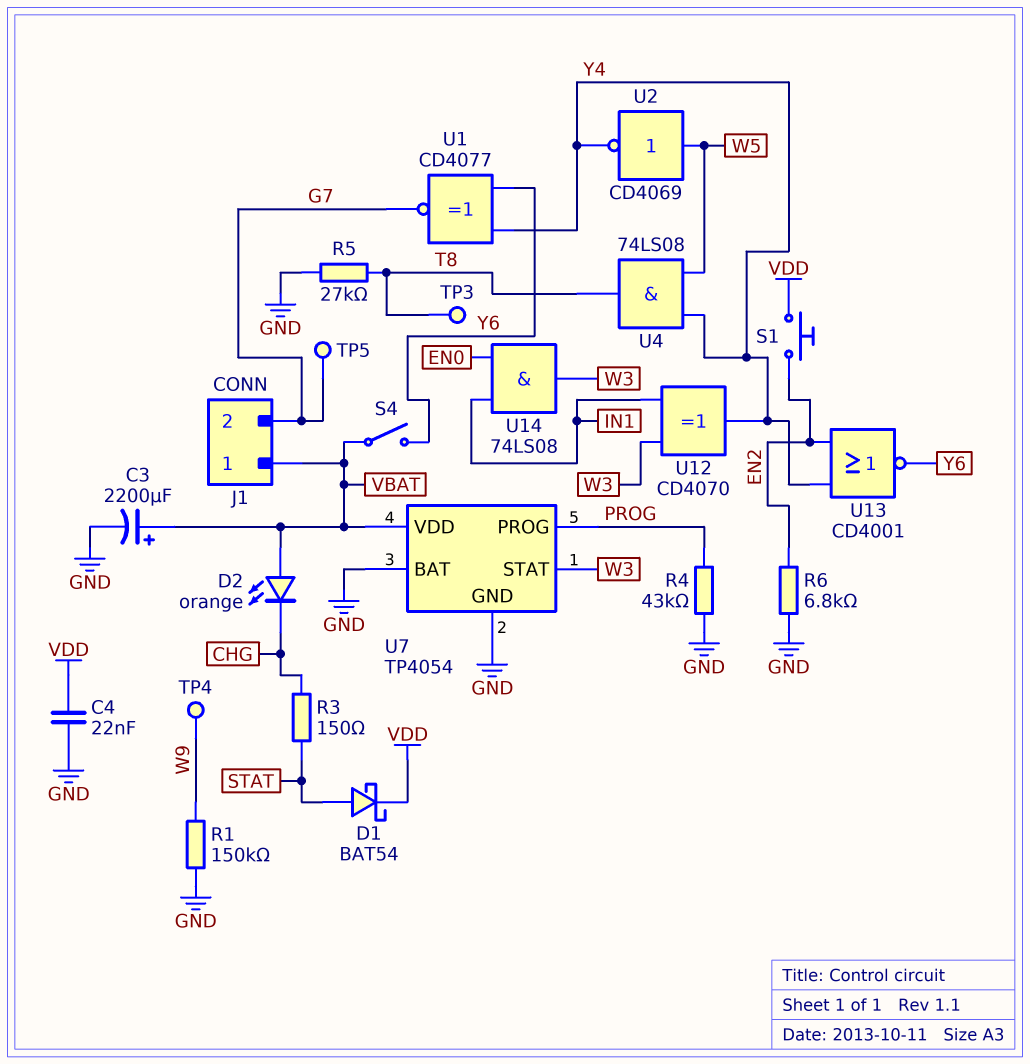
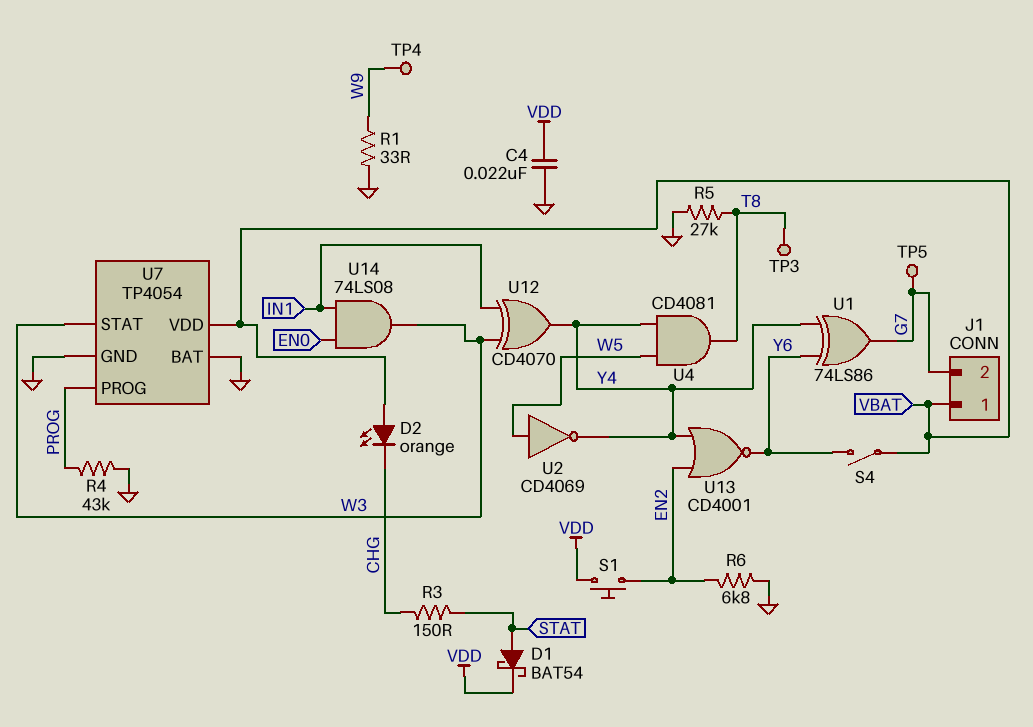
C3: 2200uF (plus VBAT, minus GND) -> none
R1: 150k (GND, W9) -> 33 (GND, W9)
U1: XNOR CD4077 (in Y4, in Y6, out G7) -> XOR 74LS86 (in Y4, in Y6, out G7)
U4: AND 74LS08 (in W5, in Y4, out T8) -> AND CD4081 (in W5, in Y4, out T8)

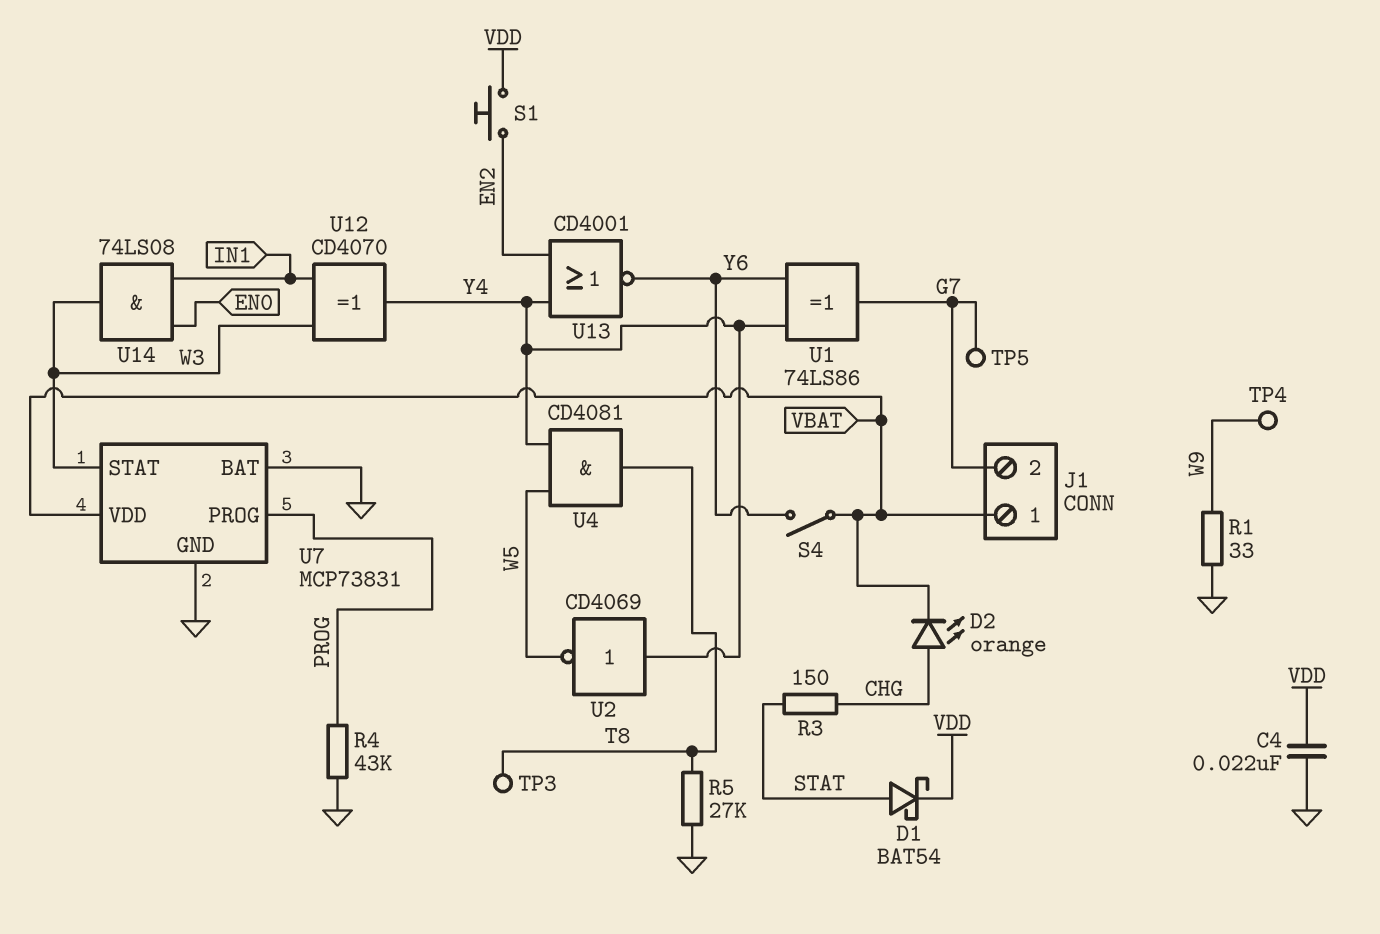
D2: LED orange (A VBAT, K CHG) -> LED orange (A CHG, K VBAT)
R6: 6.8k (EN2, GND) -> none
U2: NOT CD4069 (in W5, out Y4) -> NOT CD4069 (in Y4, out W5)
U7: TP4054 -> MCP73831

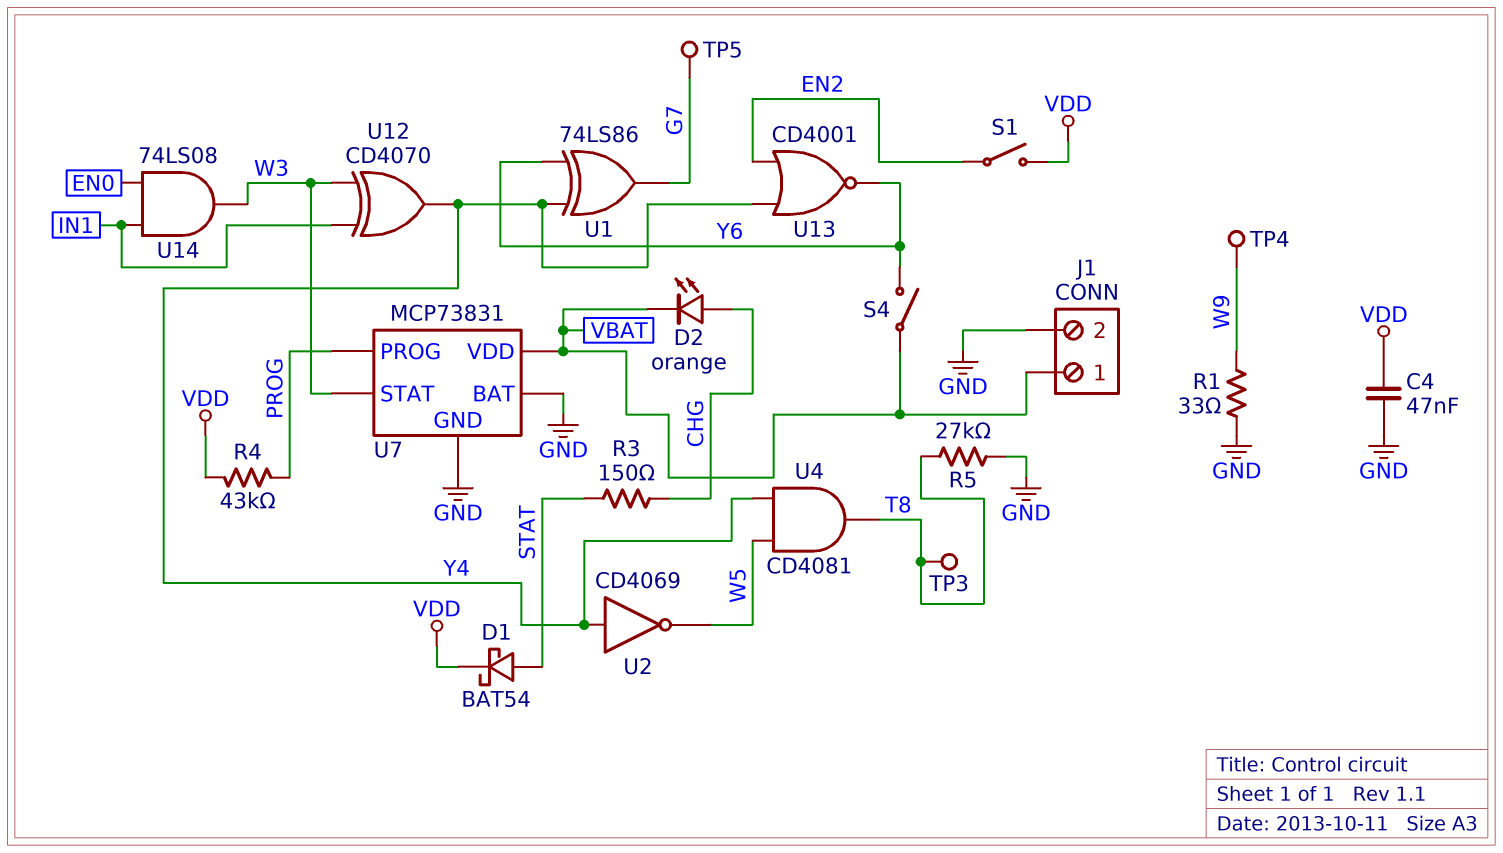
C4: 22nF (GND, VDD) -> 47nF (GND, VDD)
J1 pin 2: G7 -> GND
R4: 43k (GND, PROG) -> 43k (PROG, VDD)
S1: button (EN2, VDD) -> switch (EN2, VDD)

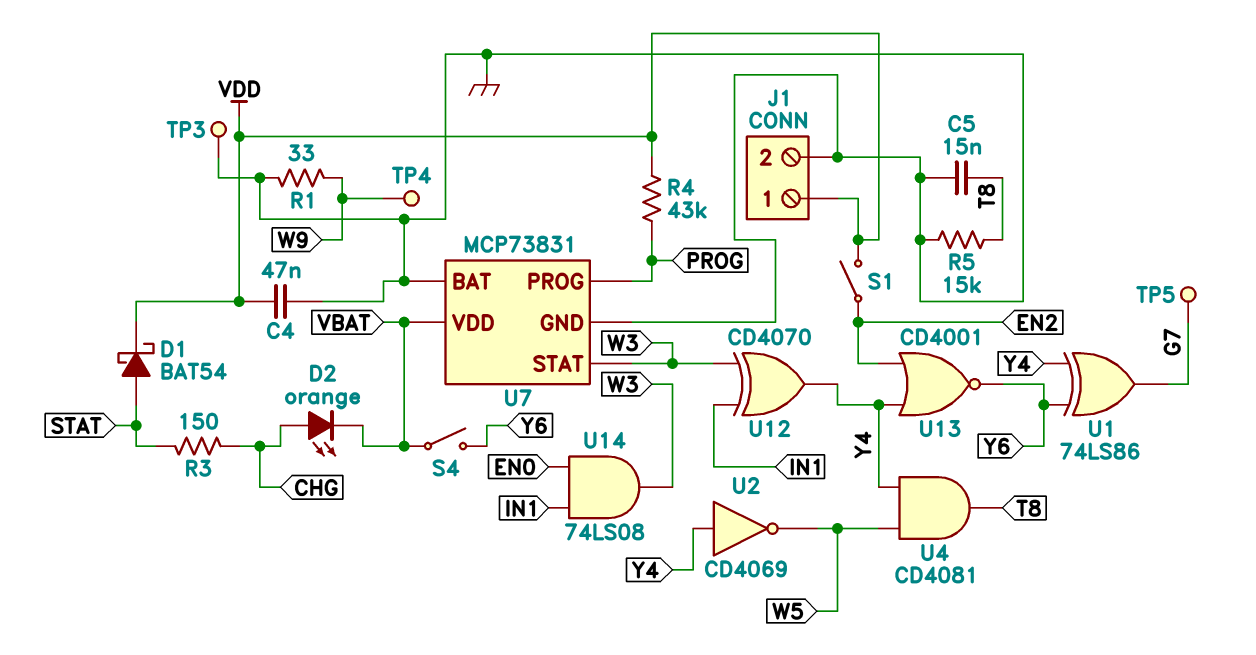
C5: none -> 15nF (GND, T8)
J1 pin 1: VBAT -> VDD
R5: 27k (GND, T8) -> 15k (GND, T8)
TP3: test point (T8) -> test point (GND)

